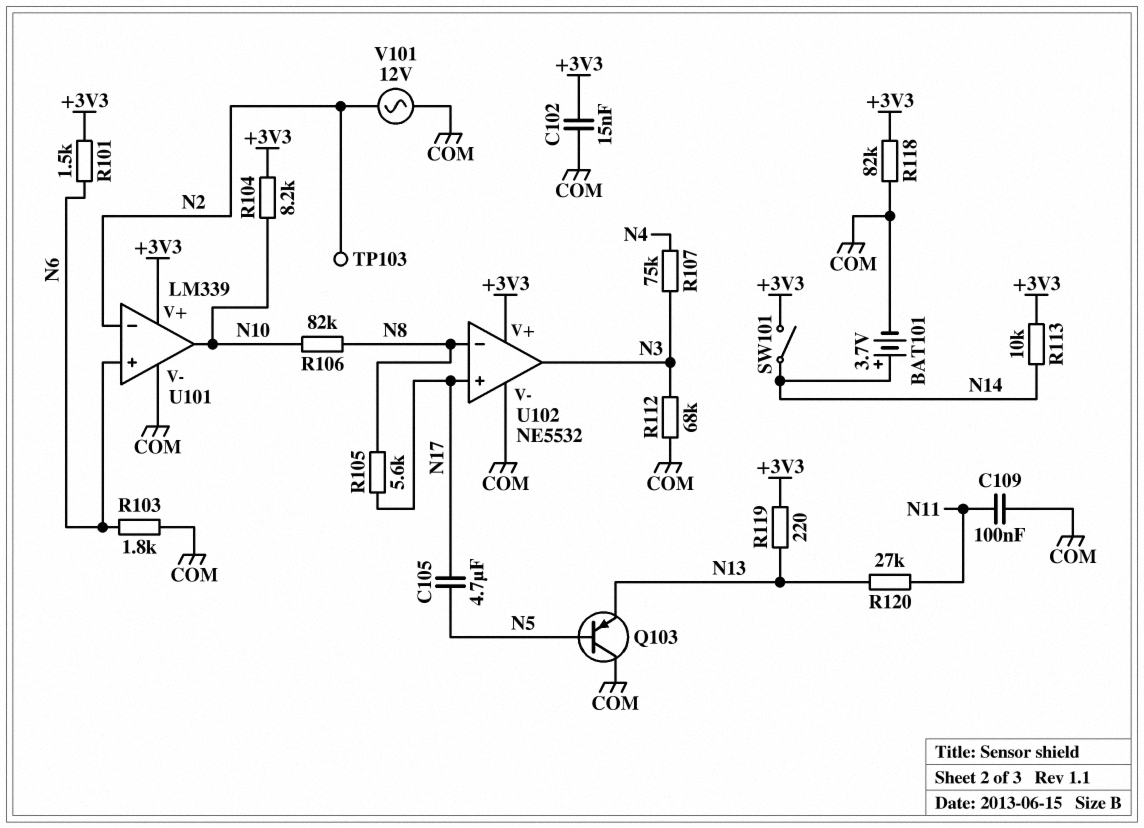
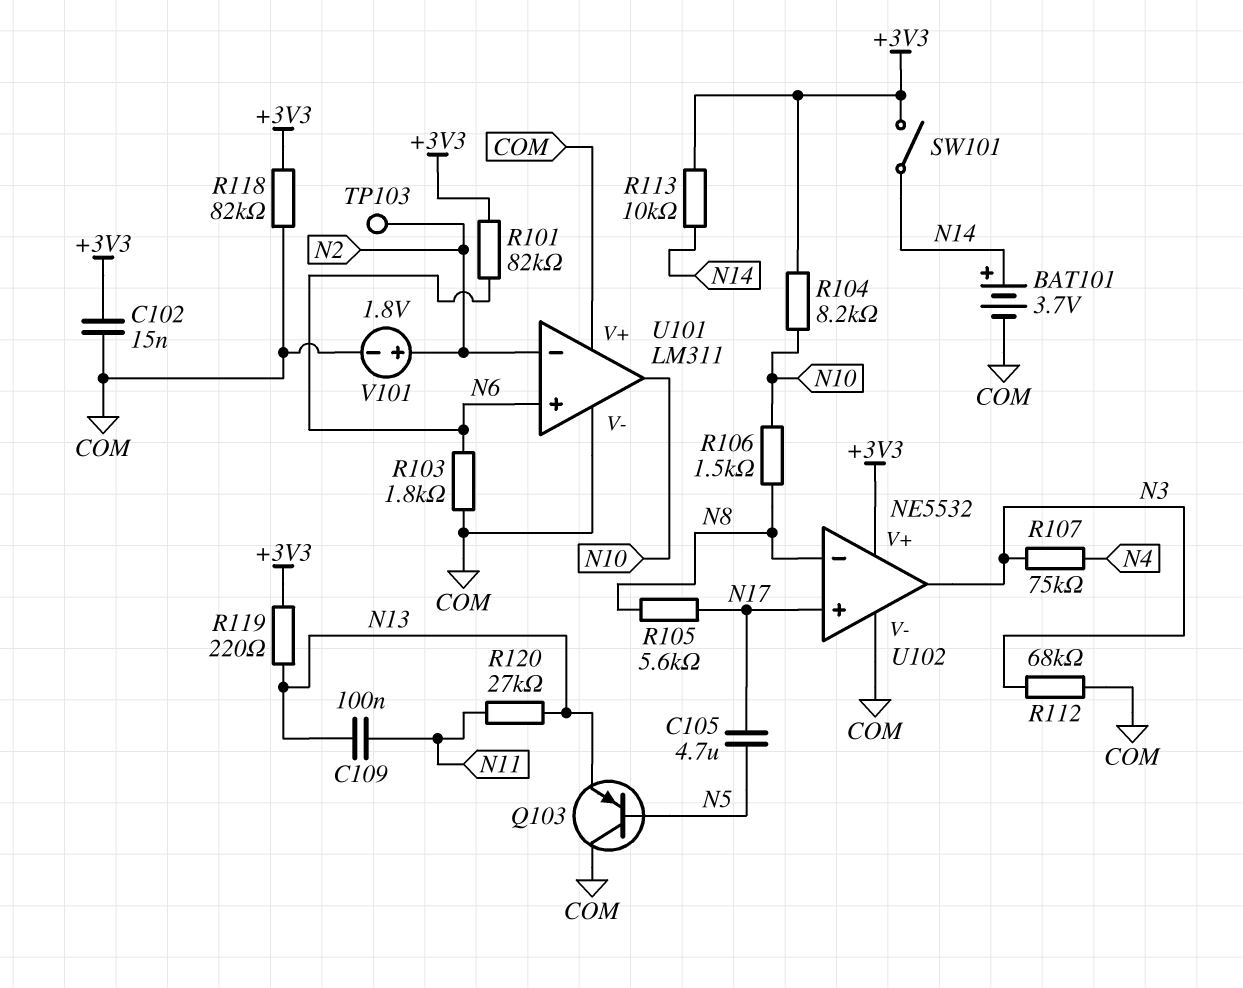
C109: 100nF (COM, N11) -> 100nF (N11, N13)
R101: 1.5k (+3V3, N6) -> 82k (+3V3, N6)
R106: 82k (N8, N10) -> 1.5k (N8, N10)
U101: LM339 -> LM311
U101 pin V+: +3V3 -> COM
V101: AC 12V (COM, N2) -> 1.8V (plus N2, minus COM)

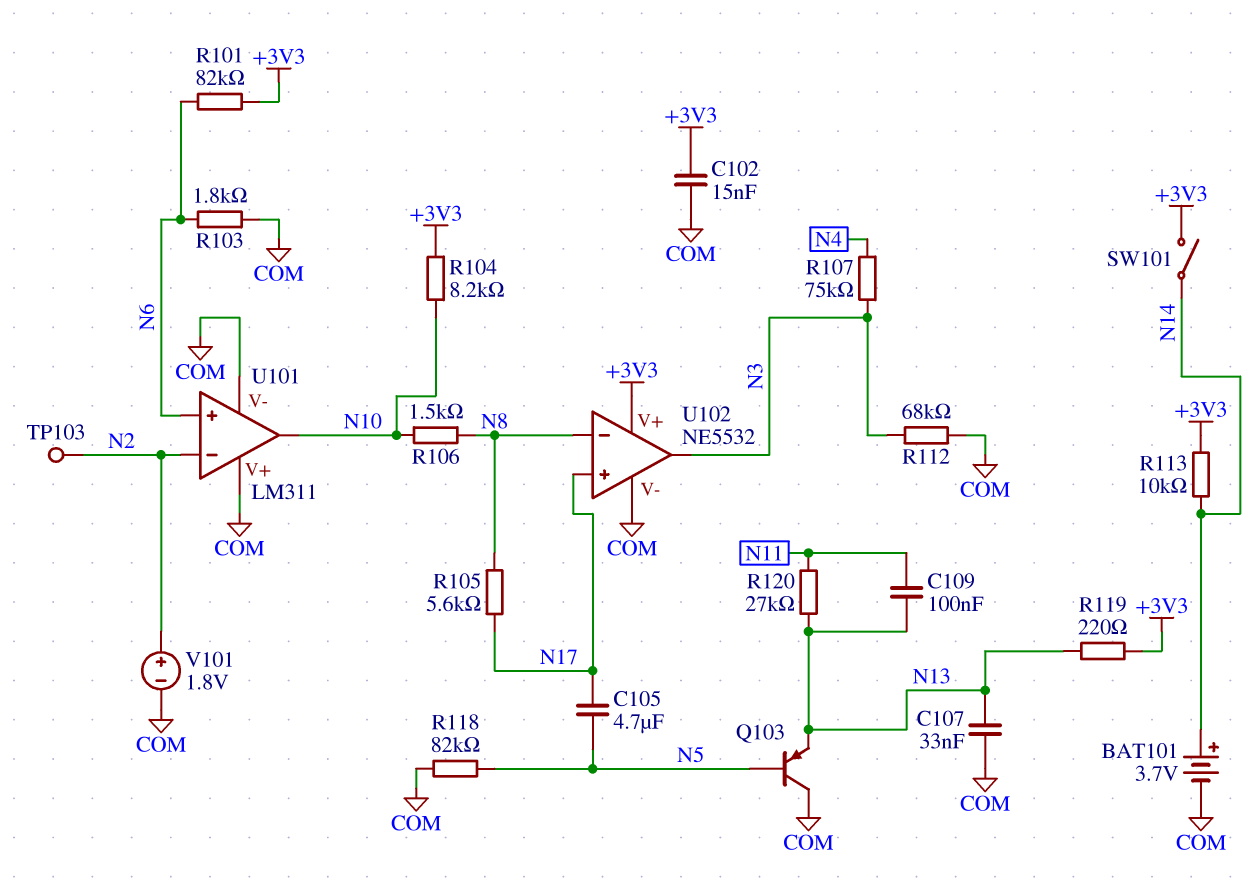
C107: none -> 33nF (COM, N13)
R118: 82k (+3V3, COM) -> 82k (COM, N5)

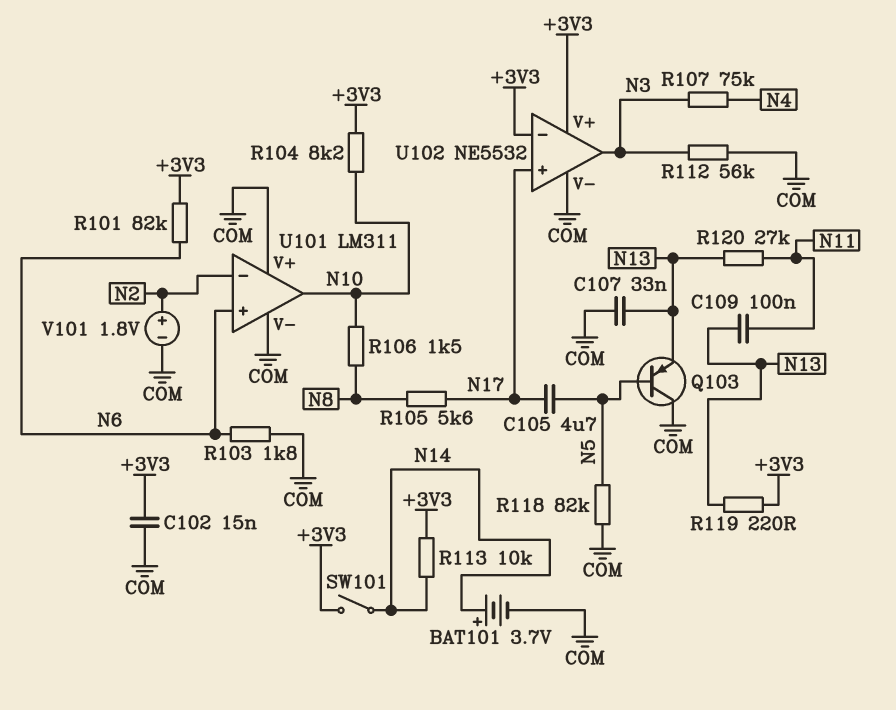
R112: 68k (COM, N3) -> 56k (COM, N3)
TP103: test point (N2) -> none
U102 pin in-: N8 -> +3V3

